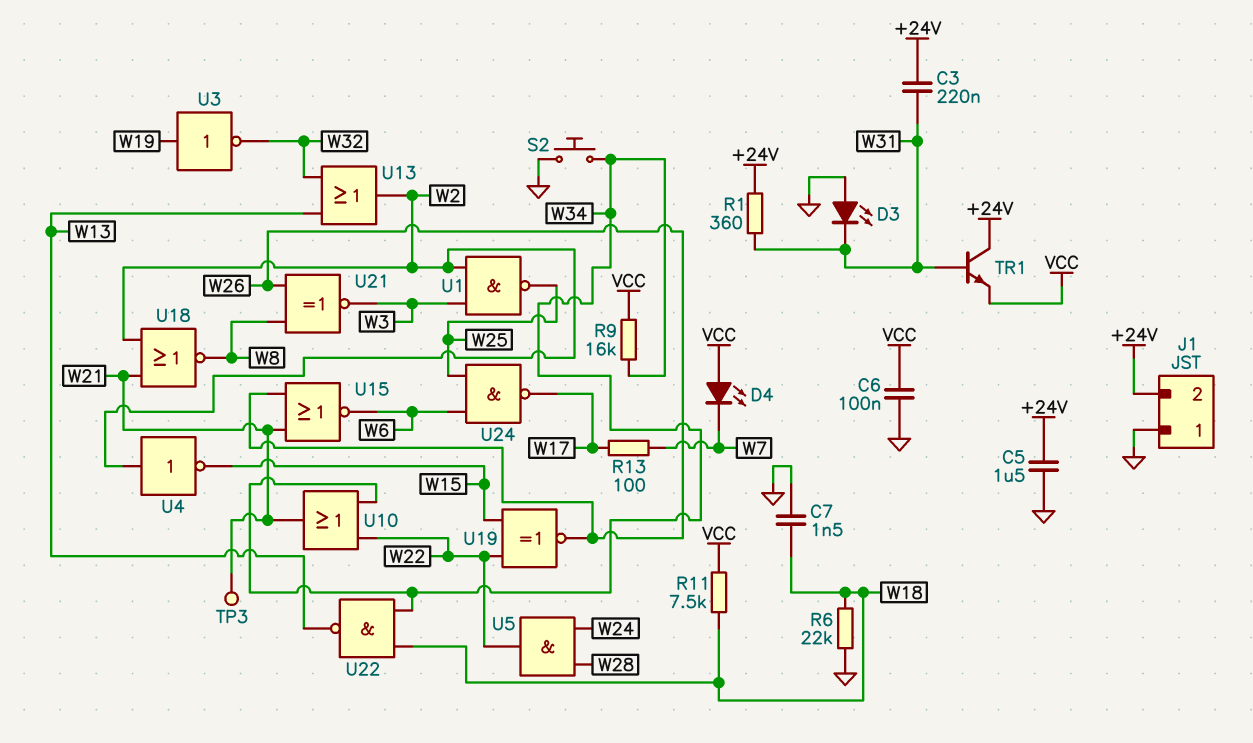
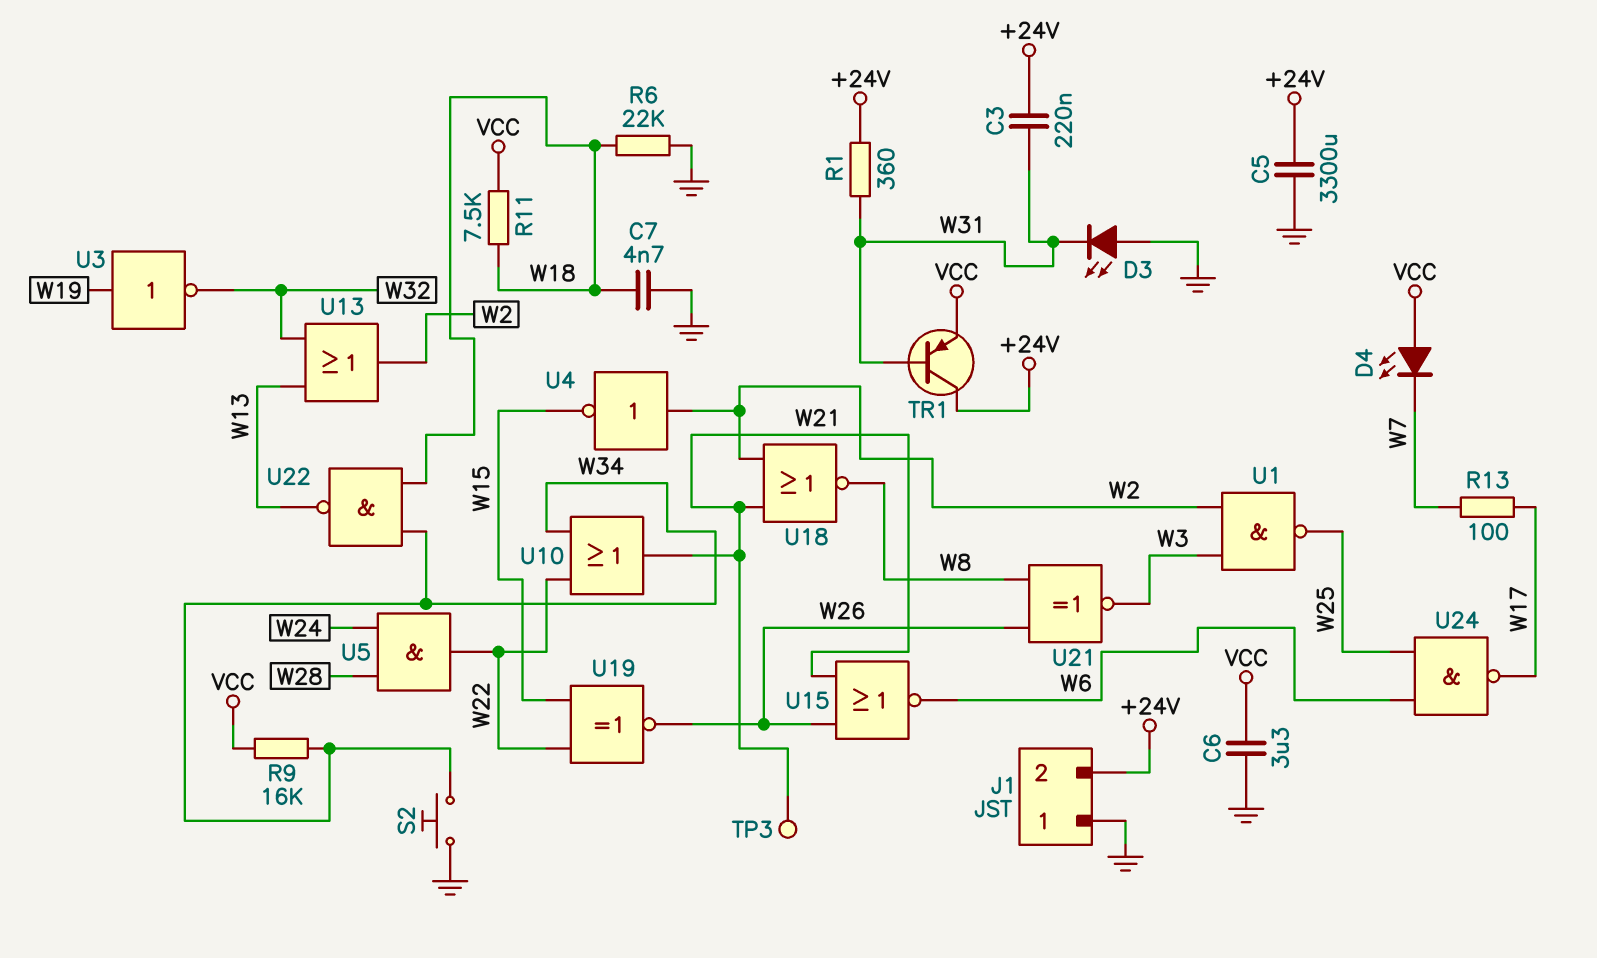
C5: 1.5uF (+24V, GND) -> 3300uF (+24V, GND)
C6: 100nF (GND, VCC) -> 3.3uF (GND, VCC)
C7: 1.5nF (GND, W18) -> 4.7nF (GND, W18)
TR1: NPN (B W31, C +24V, E VCC) -> PNP (B W31, C +24V, E VCC)

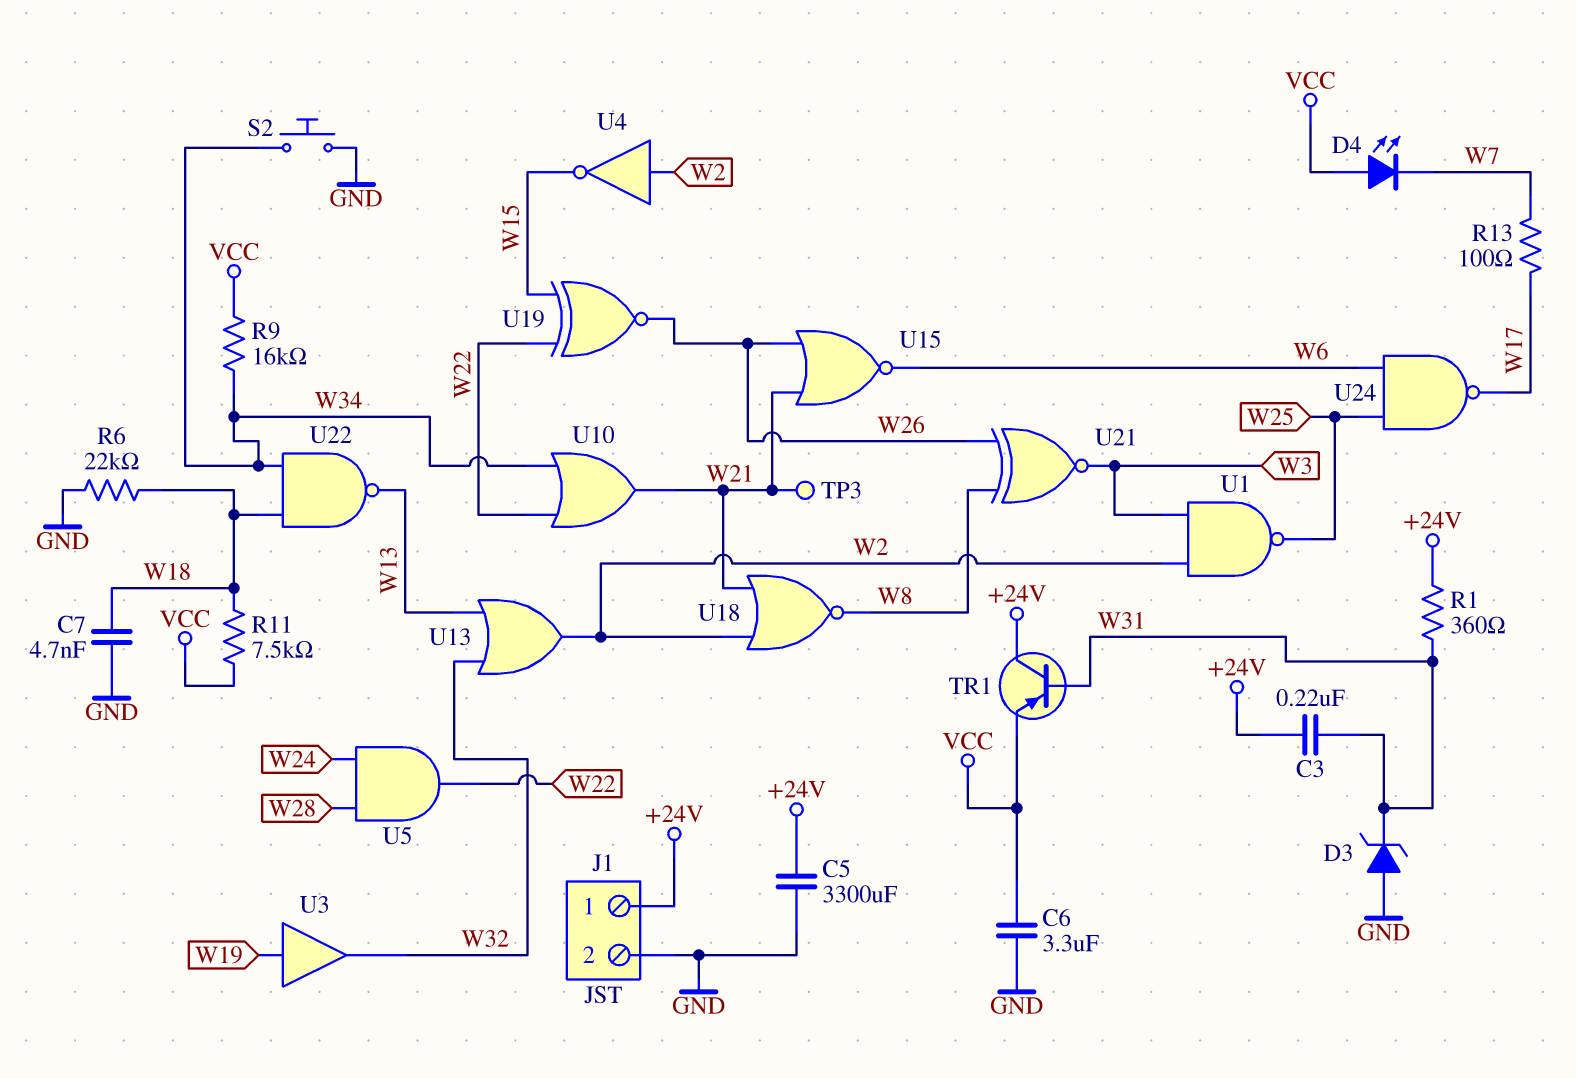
D3: LED (A GND, K W31) -> zener (A GND, K W31)
J1 pin 1: GND -> +24V
J1 pin 2: +24V -> GND
U3: NOT (in W19, out W32) -> buffer (in W19, out W32)

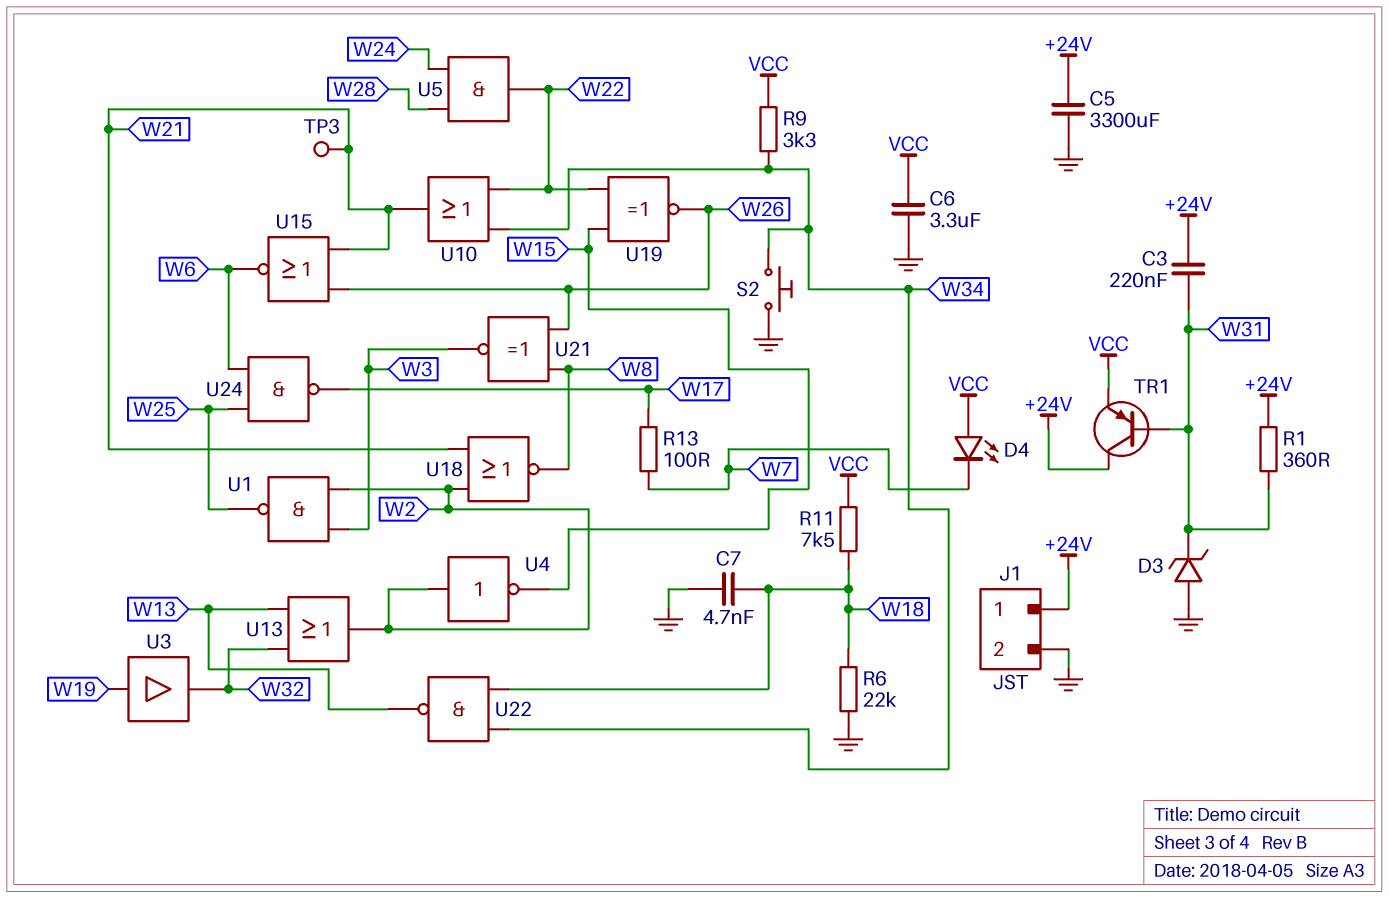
R9: 16k (VCC, W34) -> 3.3k (VCC, W34)

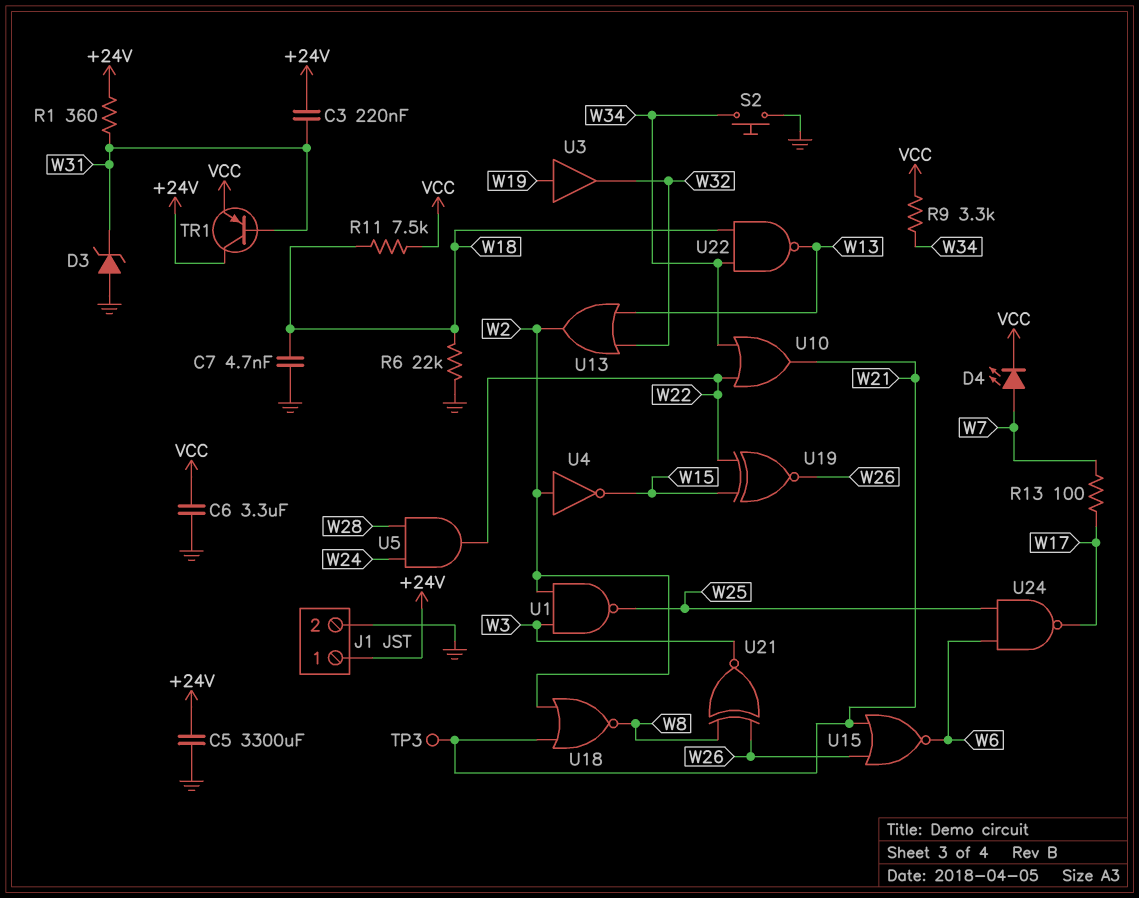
D4: LED (A VCC, K W7) -> LED (A W7, K VCC)

